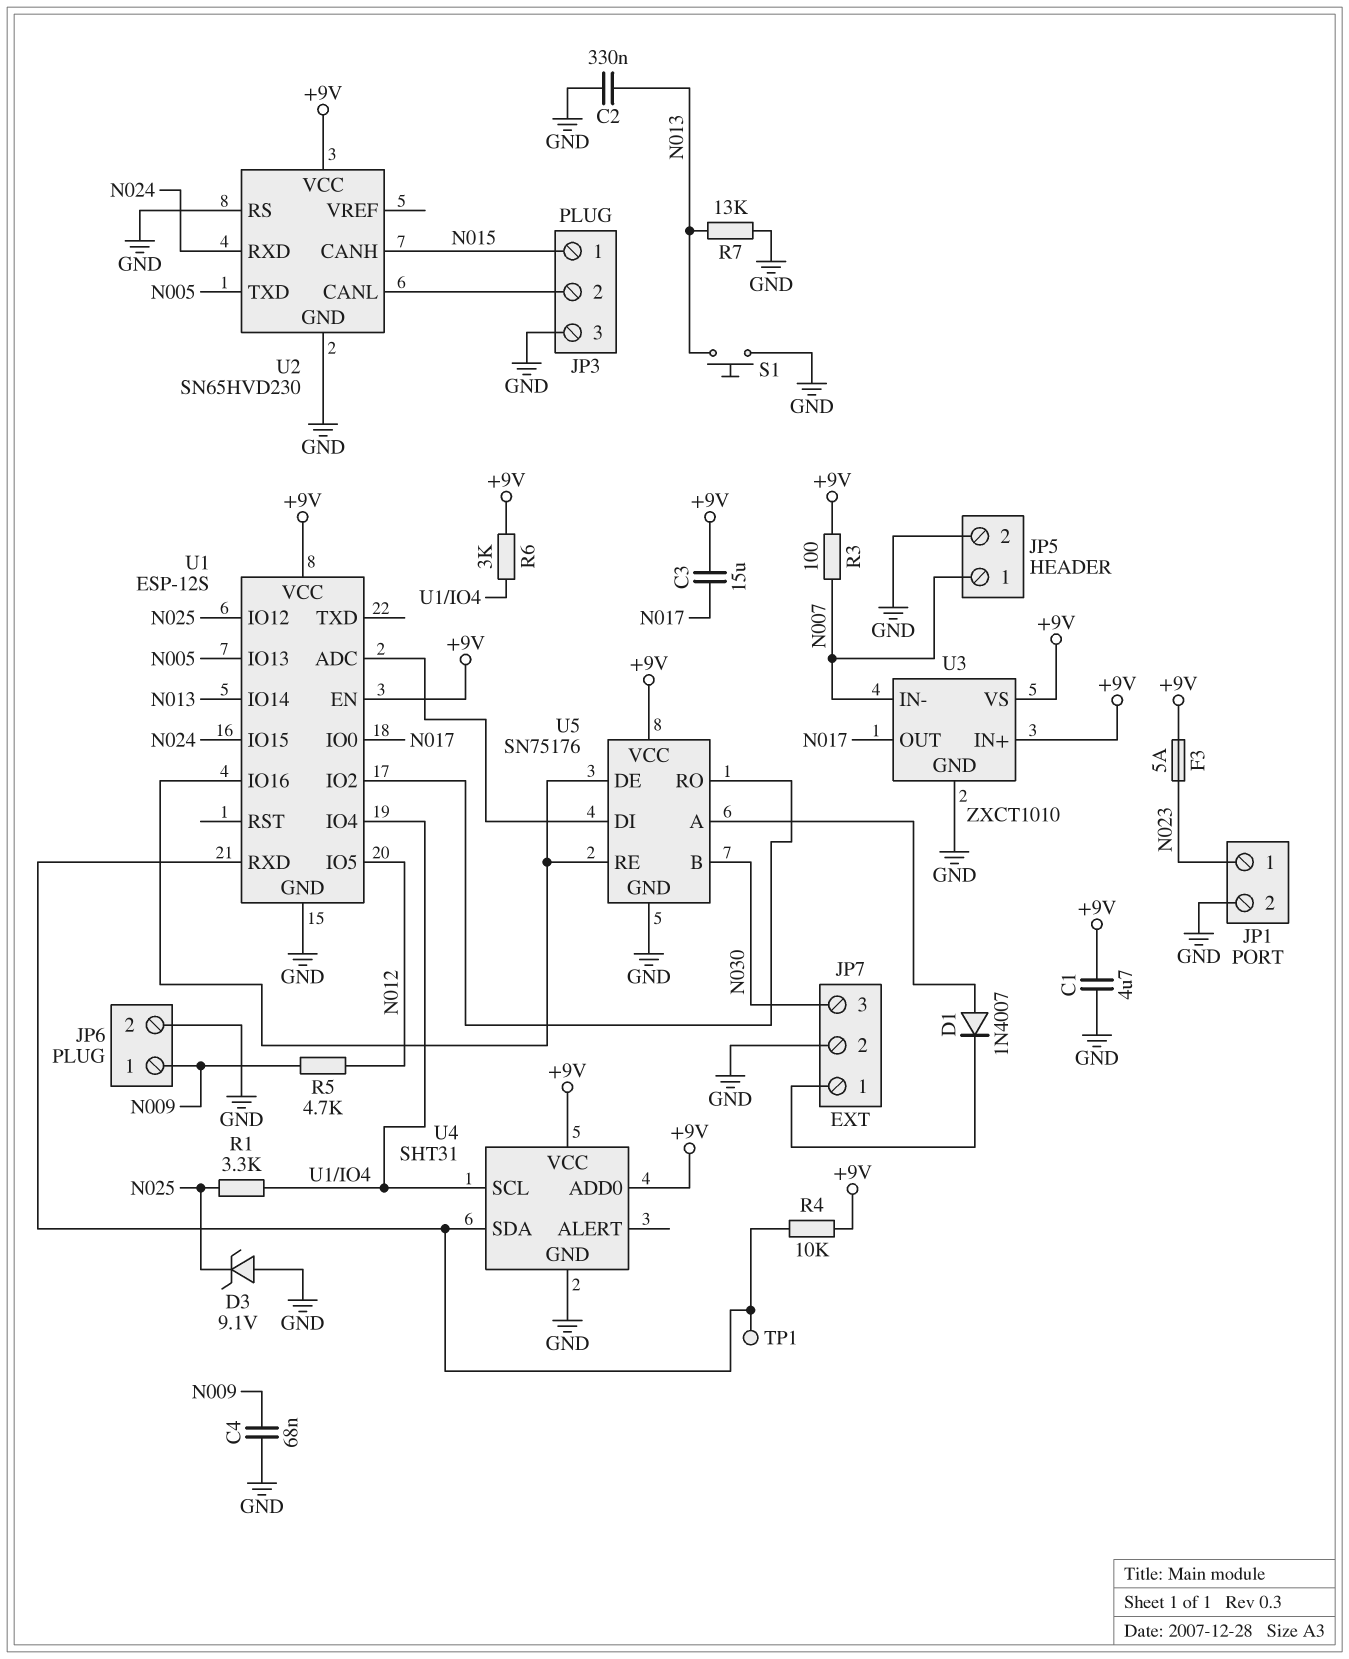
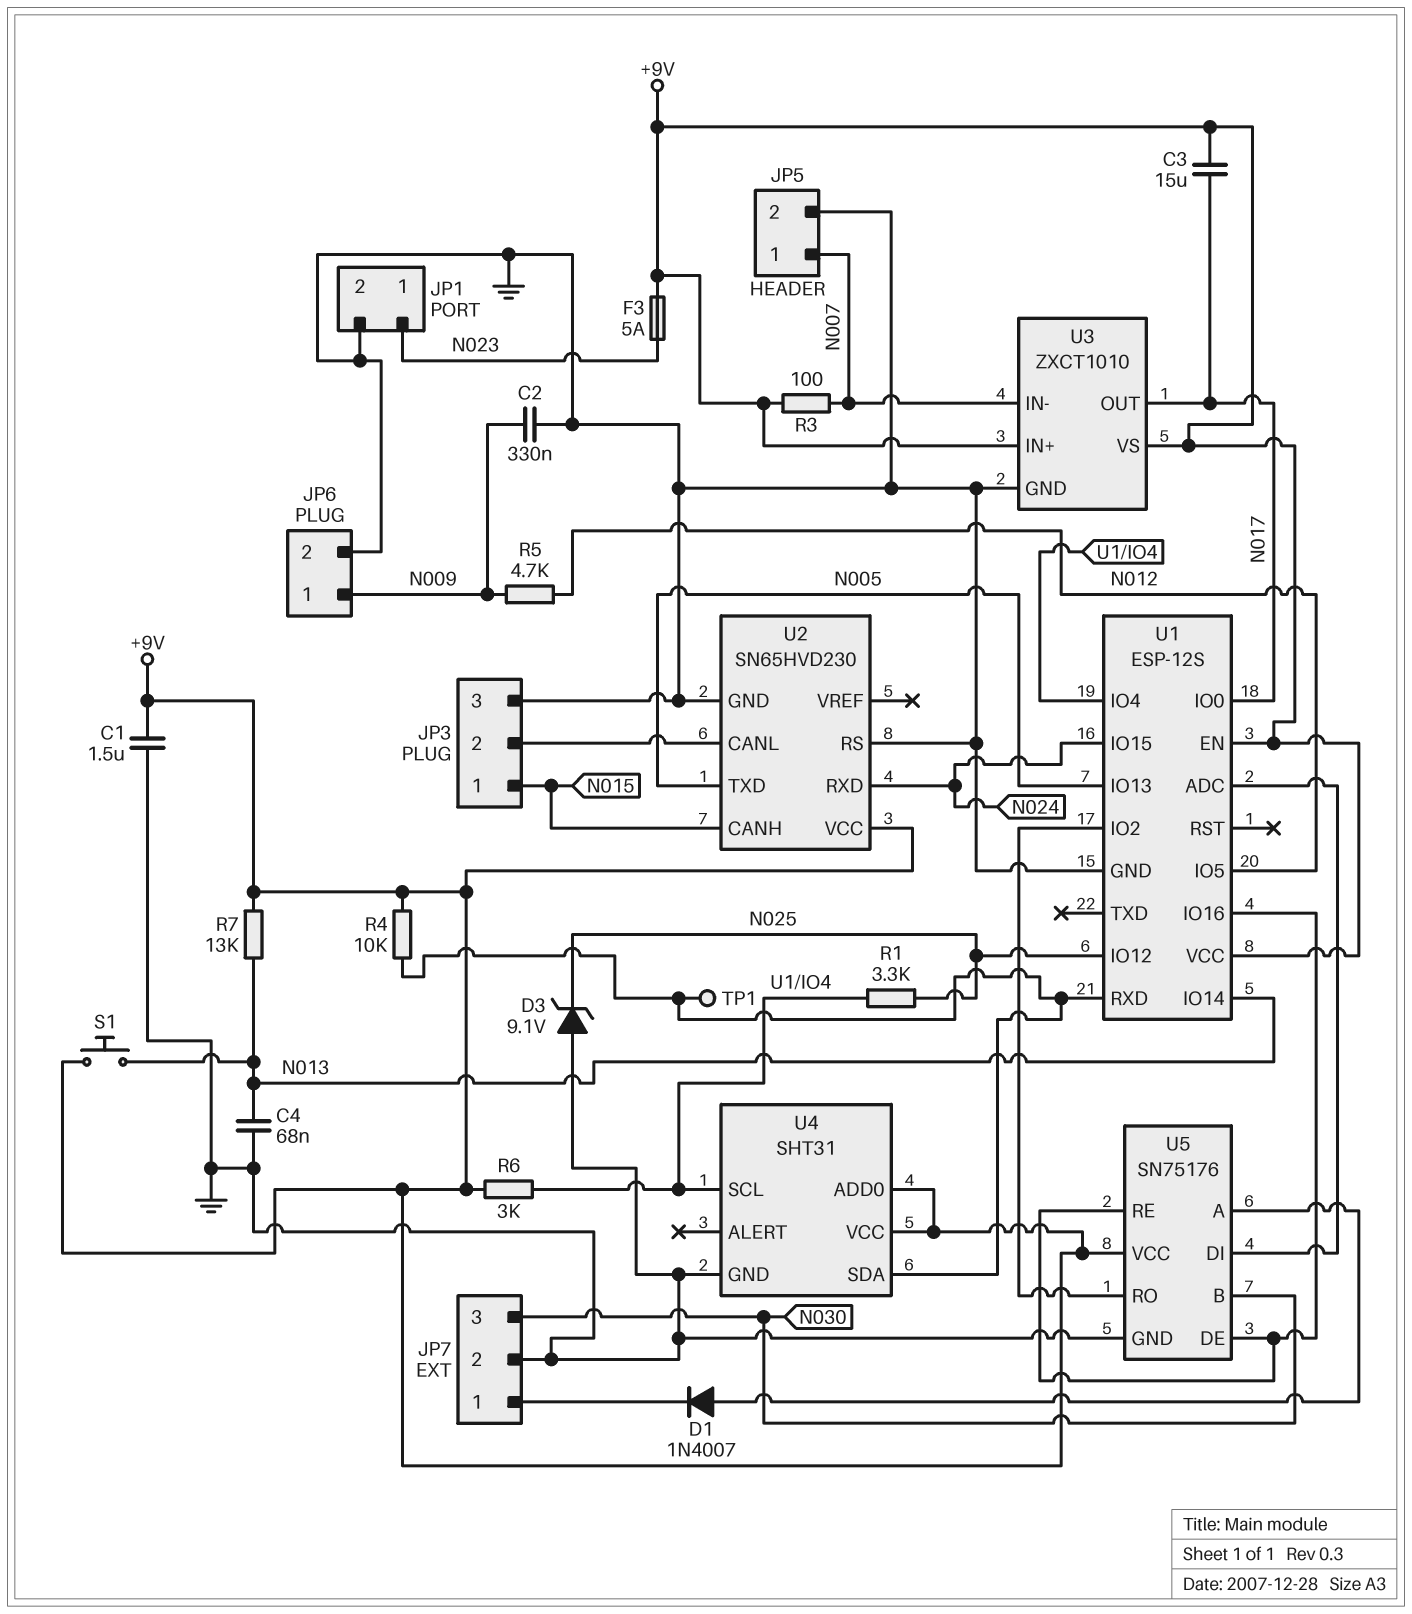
C1: 4.7uF (+9V, GND) -> 1.5uF (+9V, GND)
C2: 330nF (GND, N013) -> 330nF (GND, N009)
C4: 68nF (GND, N009) -> 68nF (GND, N013)
R7: 13k (GND, N013) -> 13k (+9V, N013)
S1: button (GND, N013) -> button (+9V, N013)

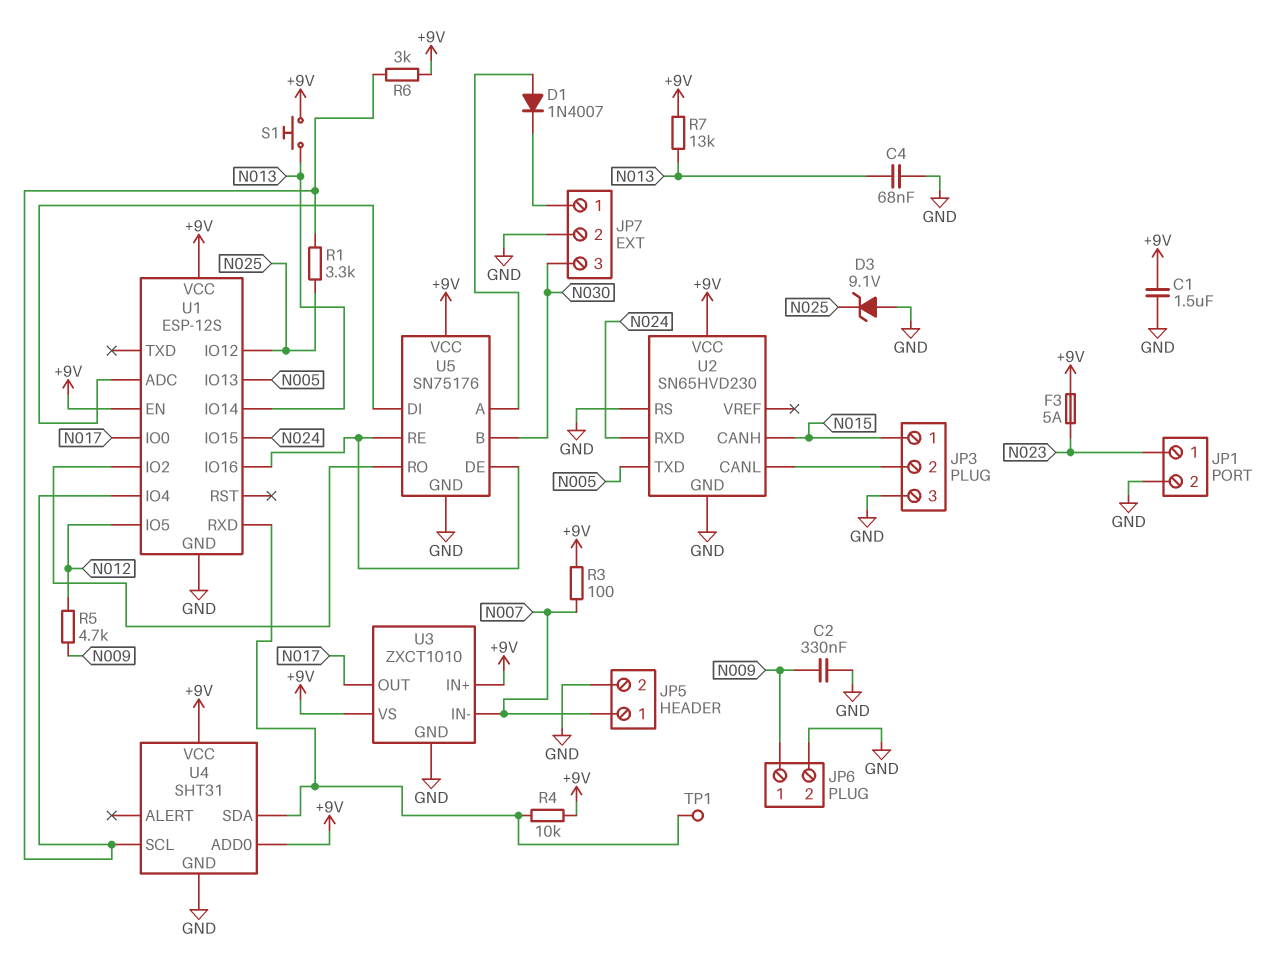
C3: 15uF (+9V, N017) -> none

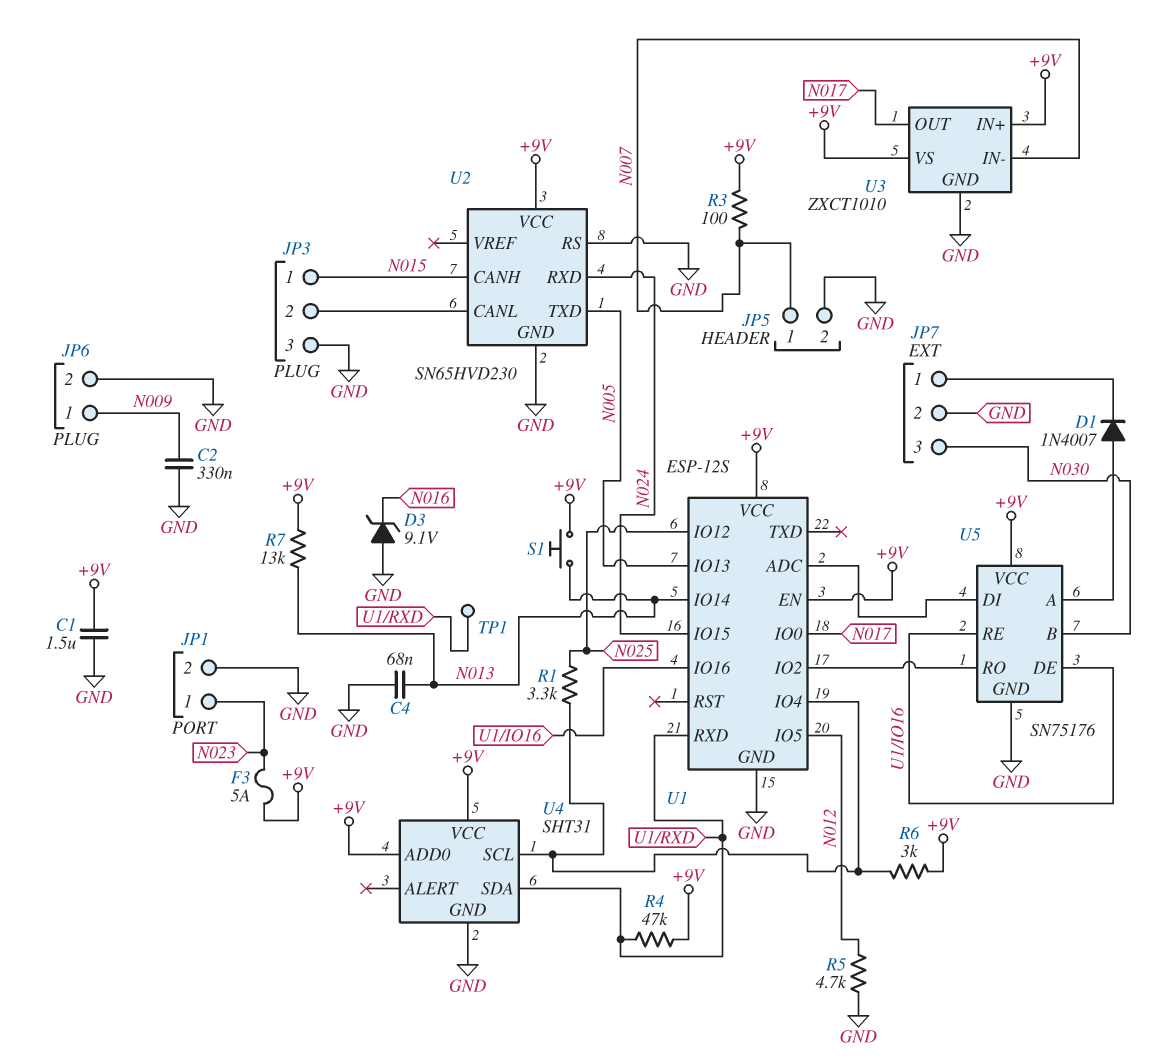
D3: zener 9.1V (A GND, K N025) -> zener 9.1V (A GND, K N016)
R4: 10k (+9V, U1/RXD) -> 47k (+9V, U1/RXD)
R5: 4.7k (N009, N012) -> 4.7k (GND, N012)

